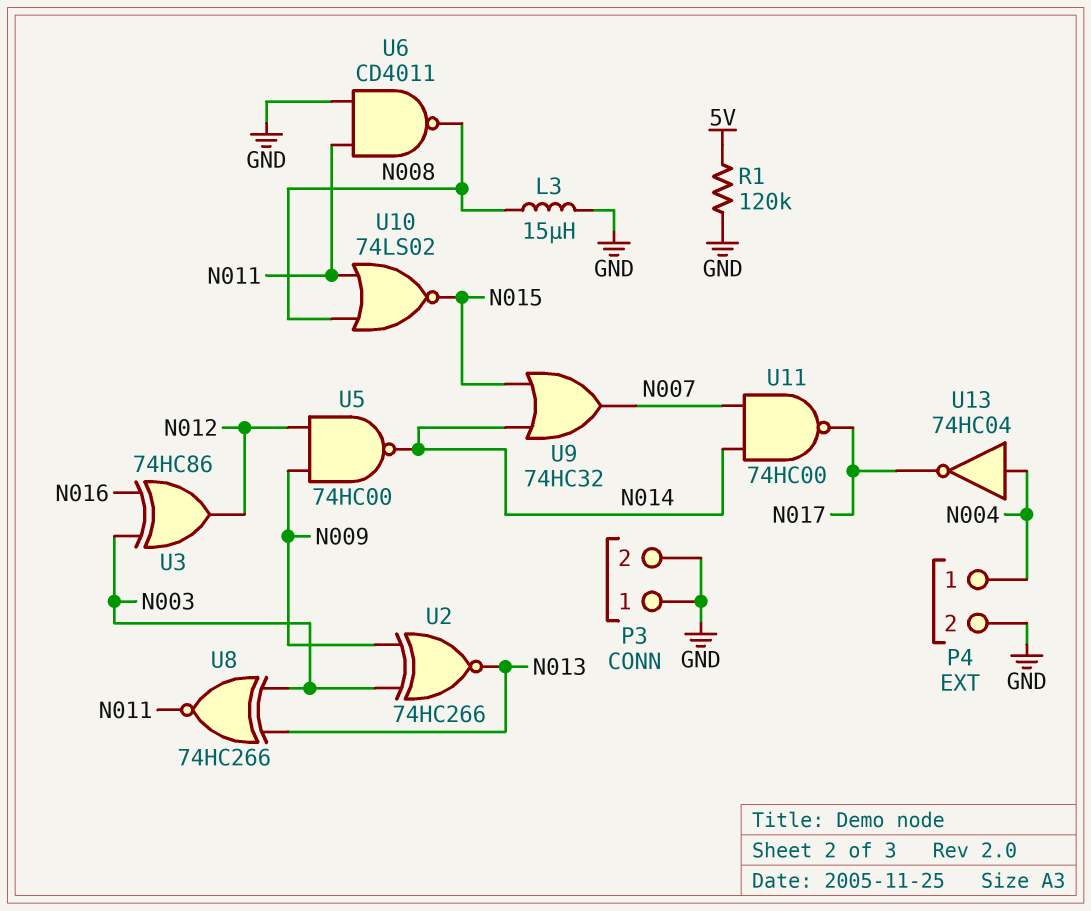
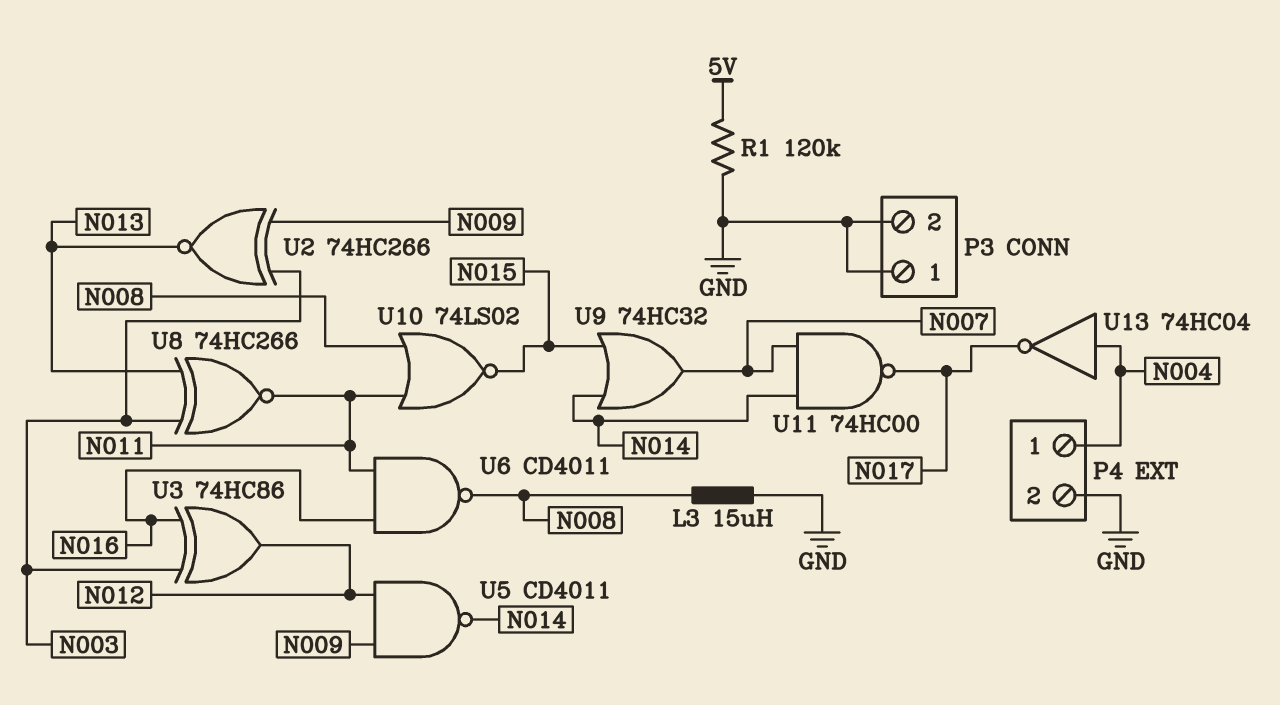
U5: NAND 74HC00 (in N009, in N012, out N014) -> NAND CD4011 (in N009, in N012, out N014)
U6: NAND CD4011 (in GND, in N011, out N008) -> NAND CD4011 (in N011, in N016, out N008)

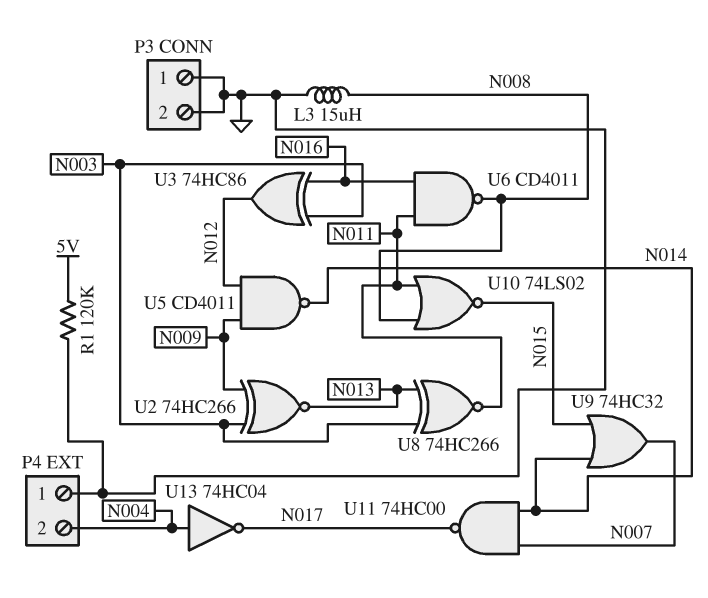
P4 pin 1: N004 -> GND
P4 pin 2: GND -> N004

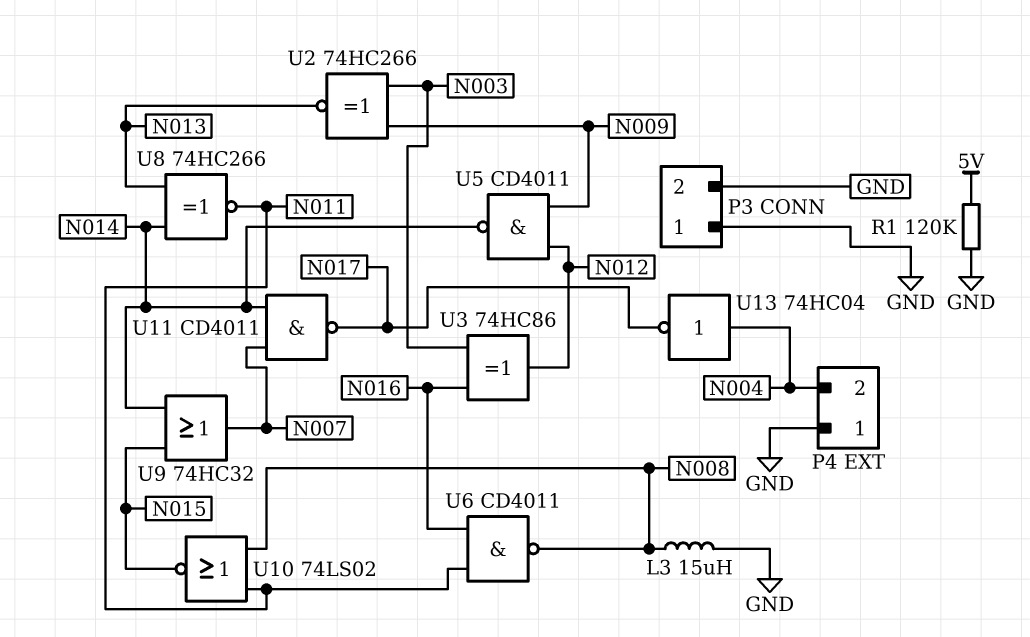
U8: XNOR 74HC266 (in N003, in N013, out N011) -> XNOR 74HC266 (in N013, in N014, out N011)
U11: NAND 74HC00 (in N007, in N014, out N017) -> NAND CD4011 (in N007, in N014, out N017)

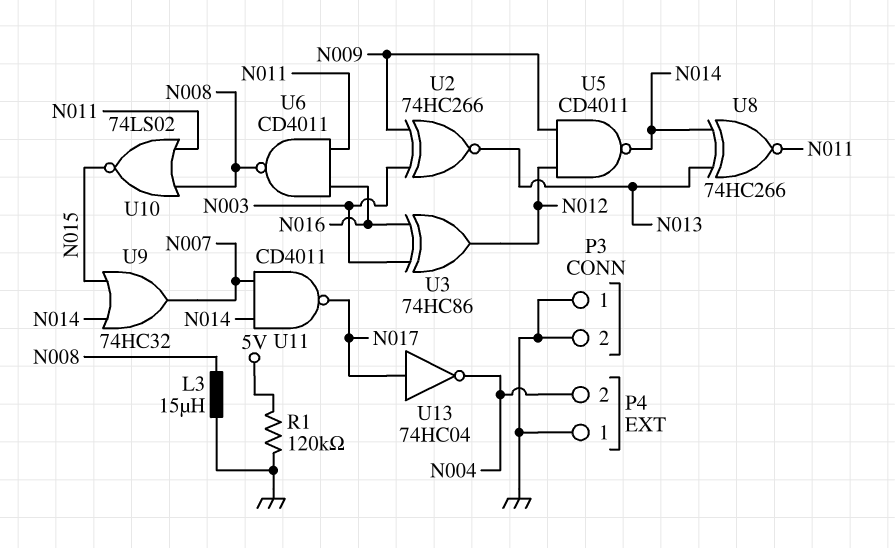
U13: NOT 74HC04 (in N004, out N017) -> NOT 74HC04 (in N017, out N004)

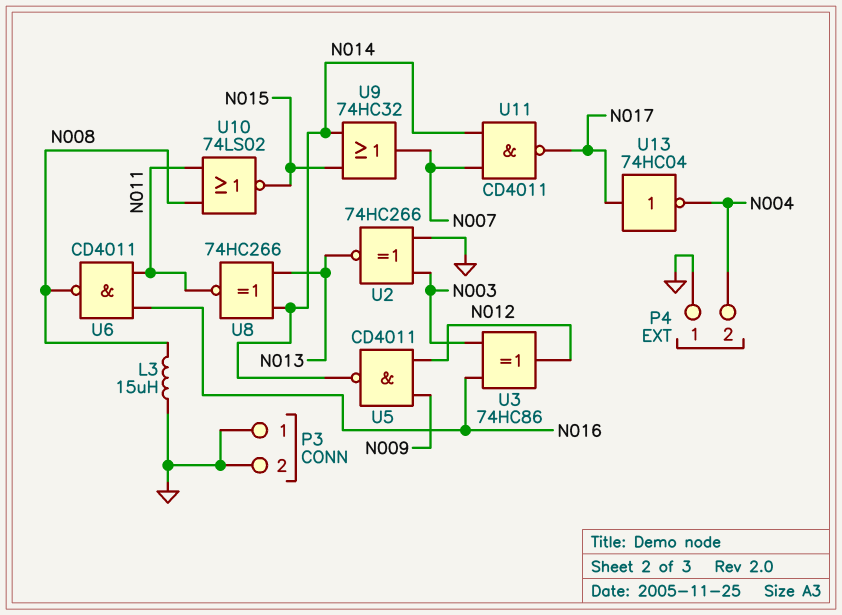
R1: 120k (5V, GND) -> none
U2: XNOR 74HC266 (in N003, in N009, out N013) -> XNOR 74HC266 (in GND, in N003, out N013)

